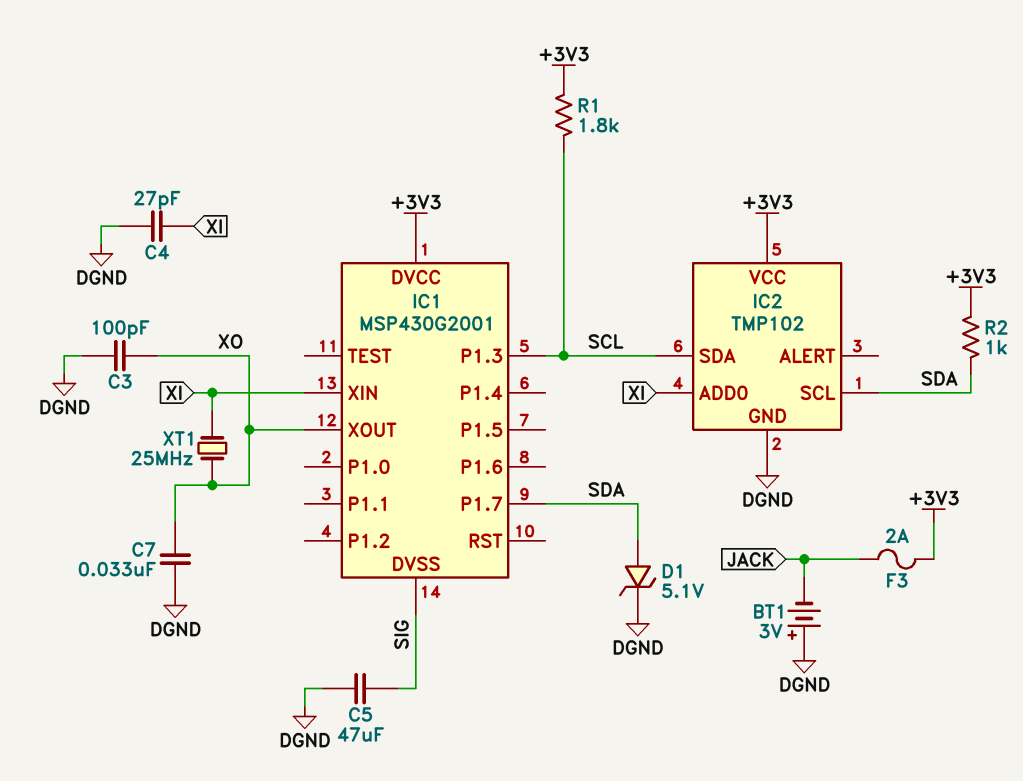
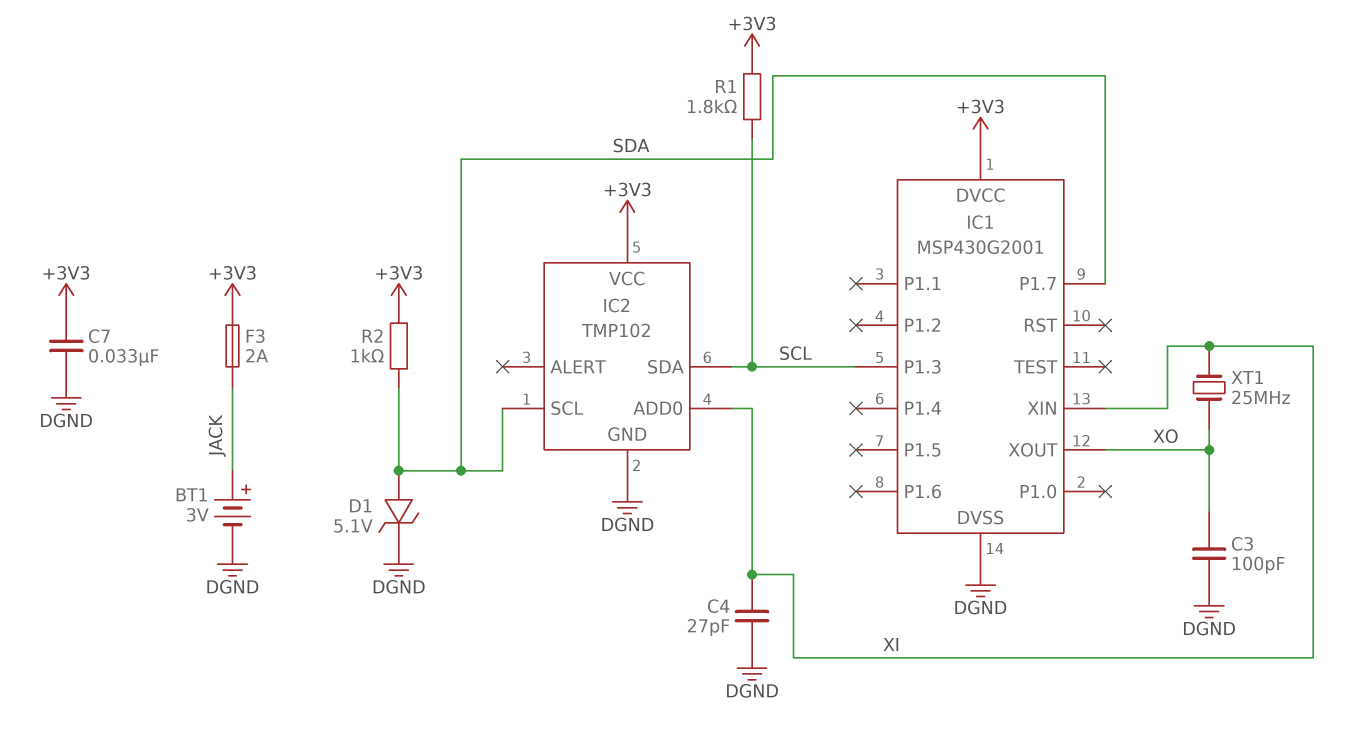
BT1: 3V (plus DGND, minus JACK) -> 3V (plus JACK, minus DGND)
C5: 47uF (DGND, SIG) -> none
C7: 33nF (DGND, XO) -> 33nF (+3V3, DGND)
IC1 pin DVSS: SIG -> DGND

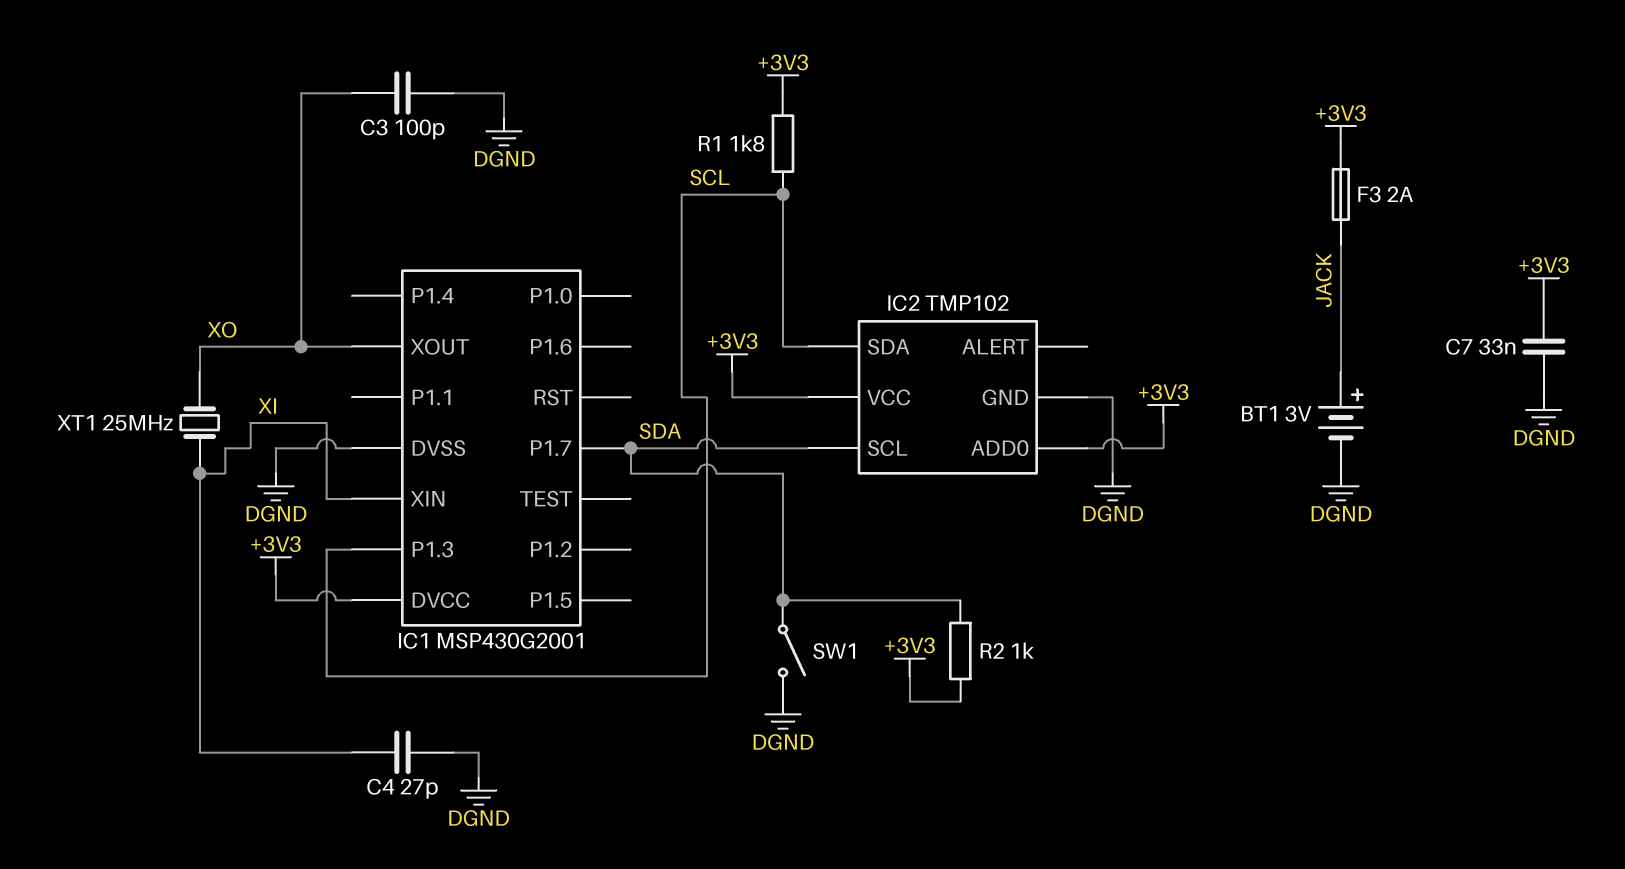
D1: zener 5.1V (A SDA, K DGND) -> none
IC2 pin ADD0: XI -> +3V3
SW1: none -> switch (DGND, SDA)

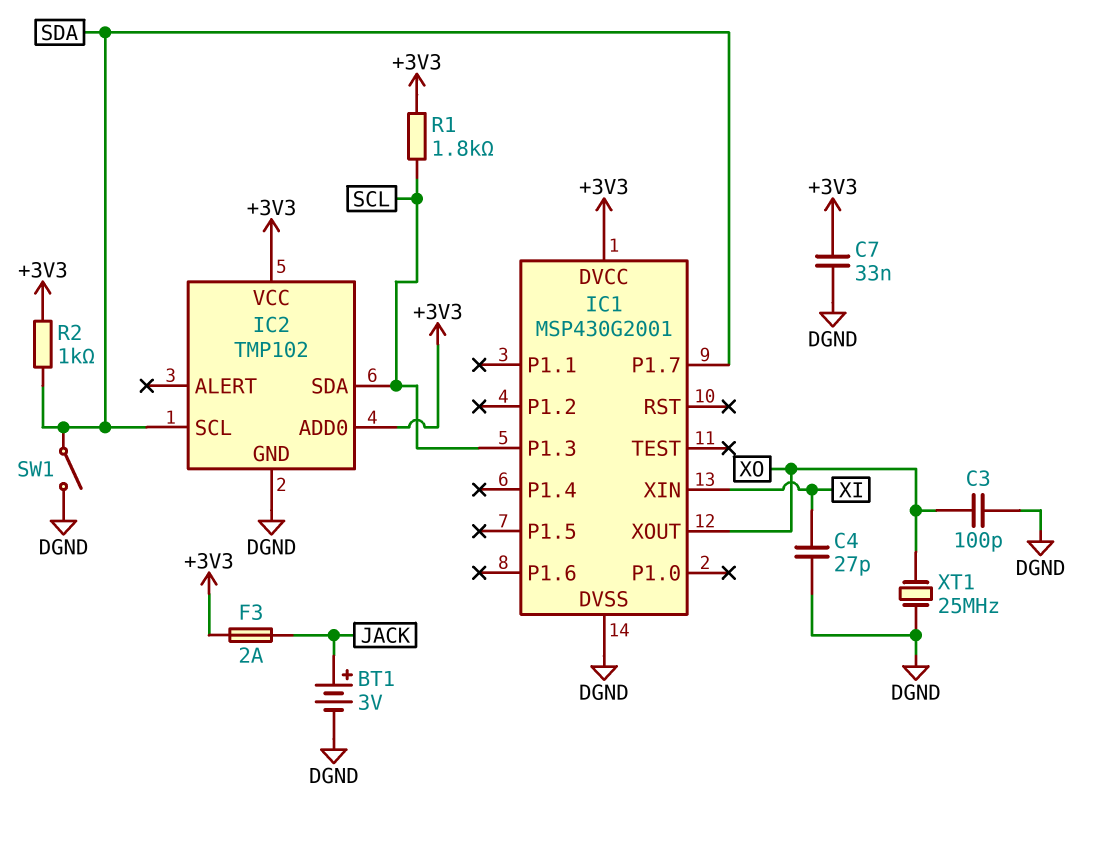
XT1: 25MHz (XI, XO) -> 25MHz (DGND, XO)

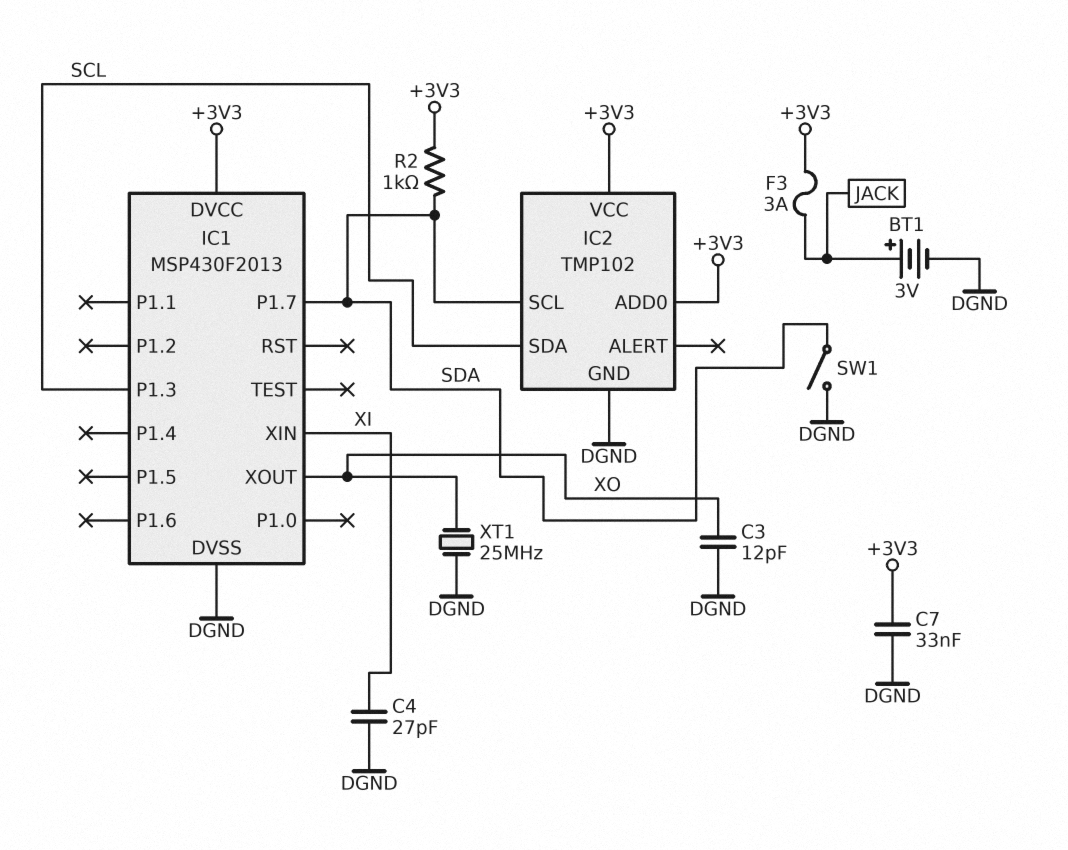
C3: 100pF (DGND, XO) -> 12pF (DGND, XO)
F3: 2A (+3V3, JACK) -> 3A (+3V3, JACK)
IC1: MSP430G2001 -> MSP430F2013
R1: 1.8k (+3V3, SCL) -> none

